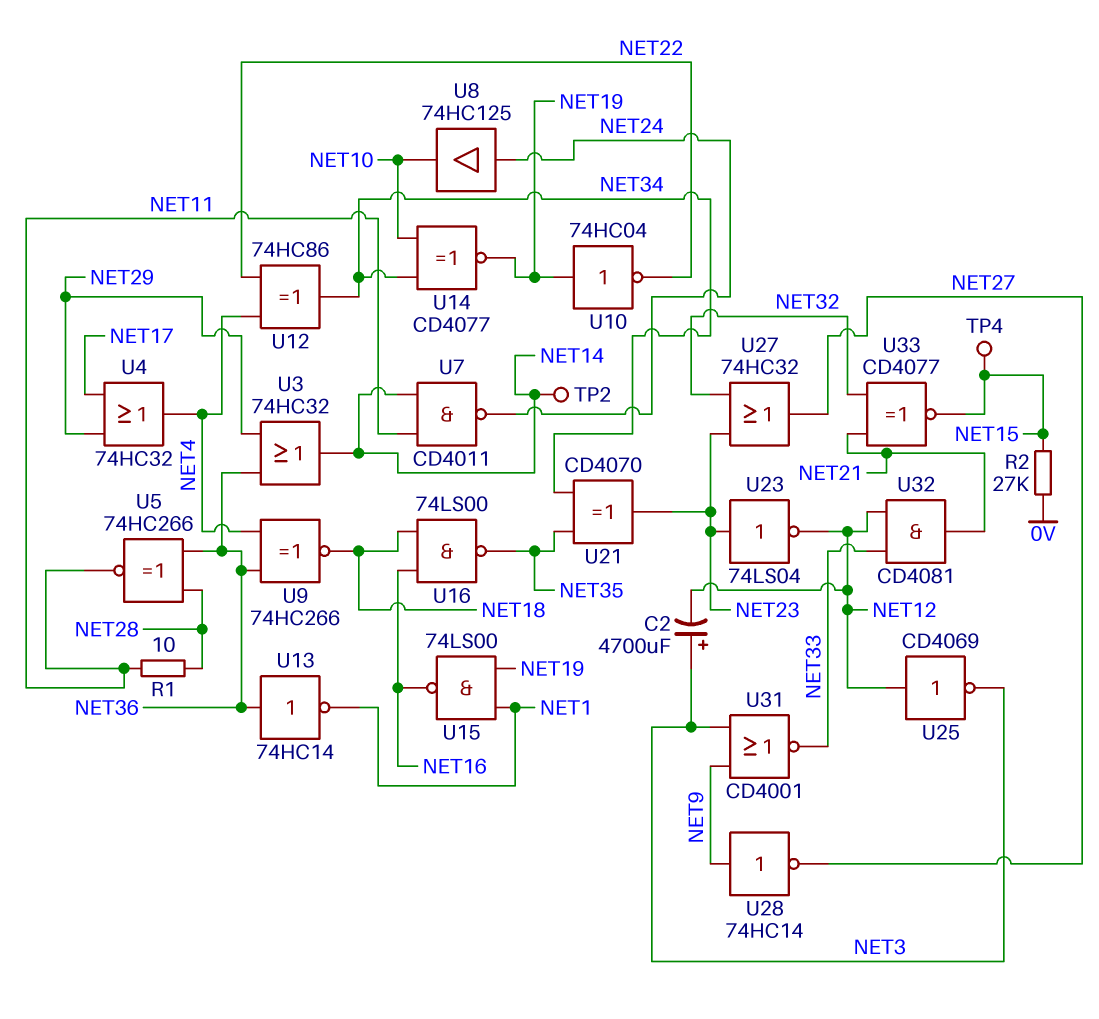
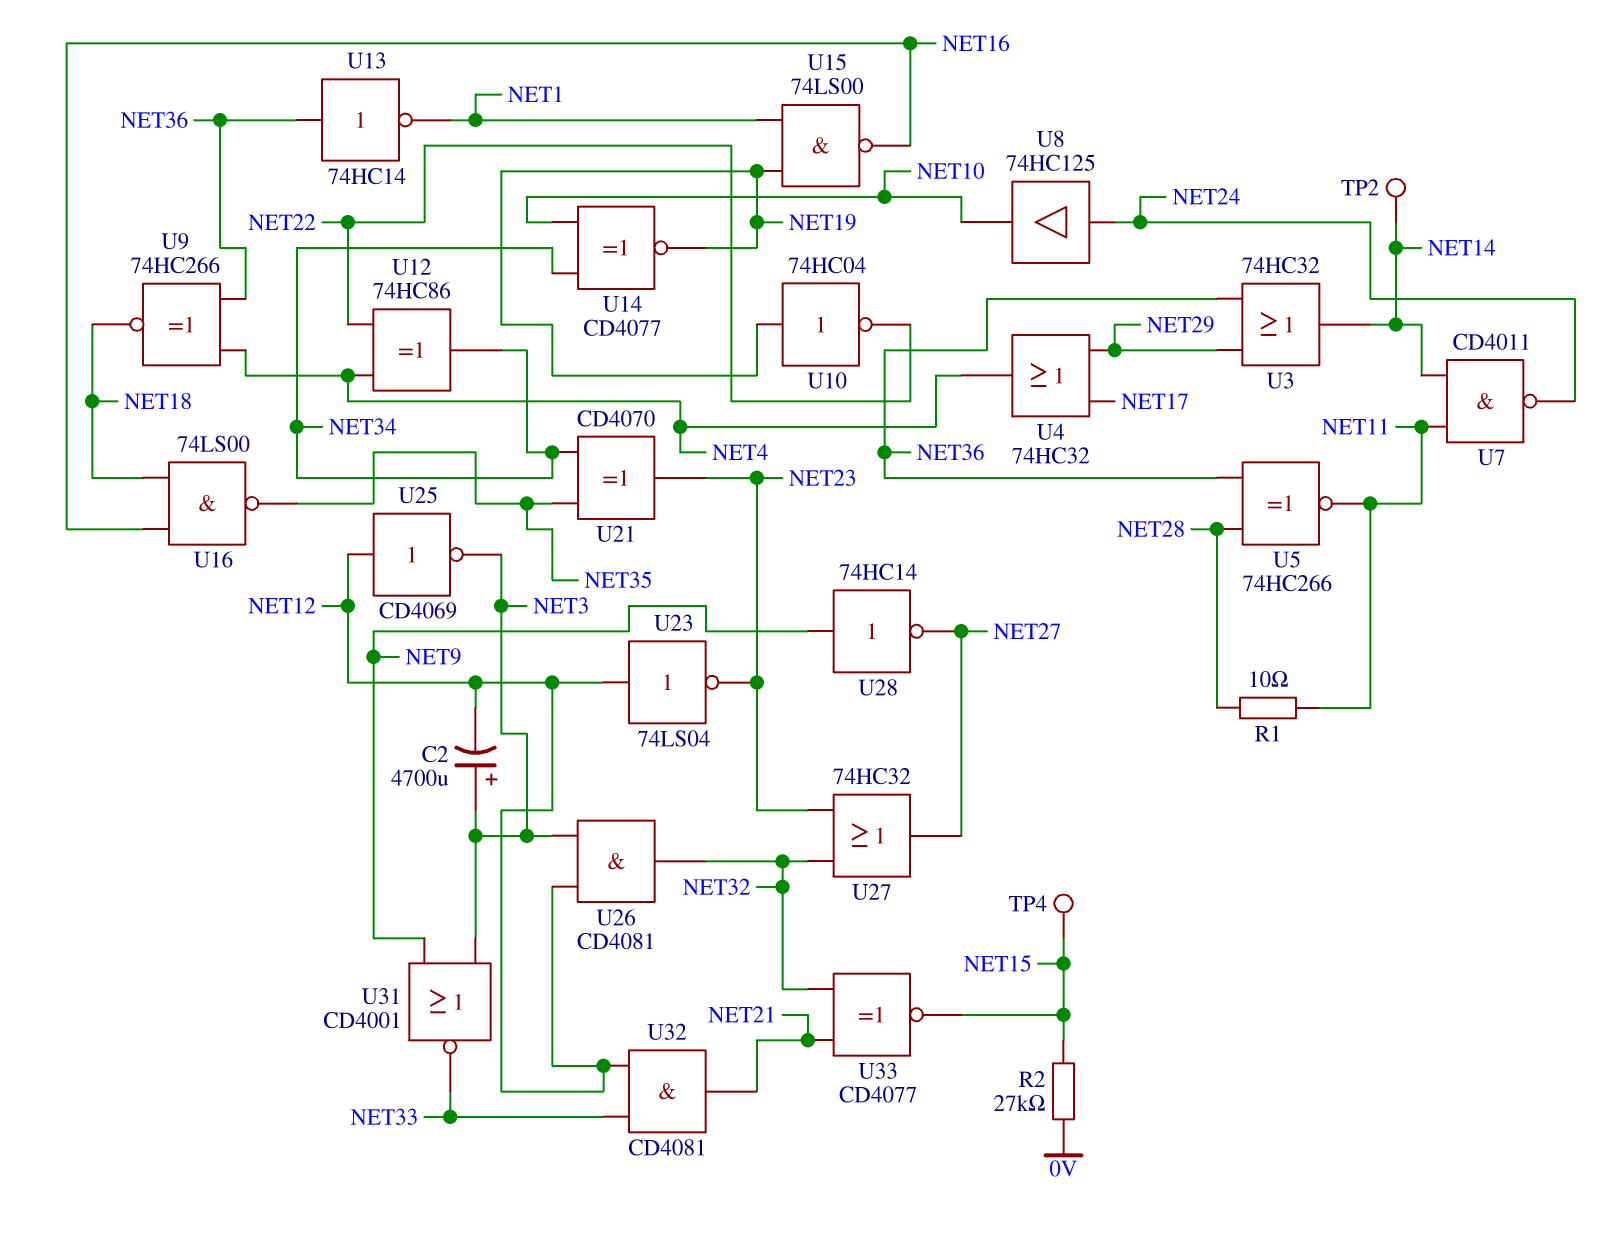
U23: NOT 74LS04 (in NET23, out NET12) -> NOT 74LS04 (in NET12, out NET23)
U26: none -> AND CD4081 (in NET3, in NET12, out NET32)

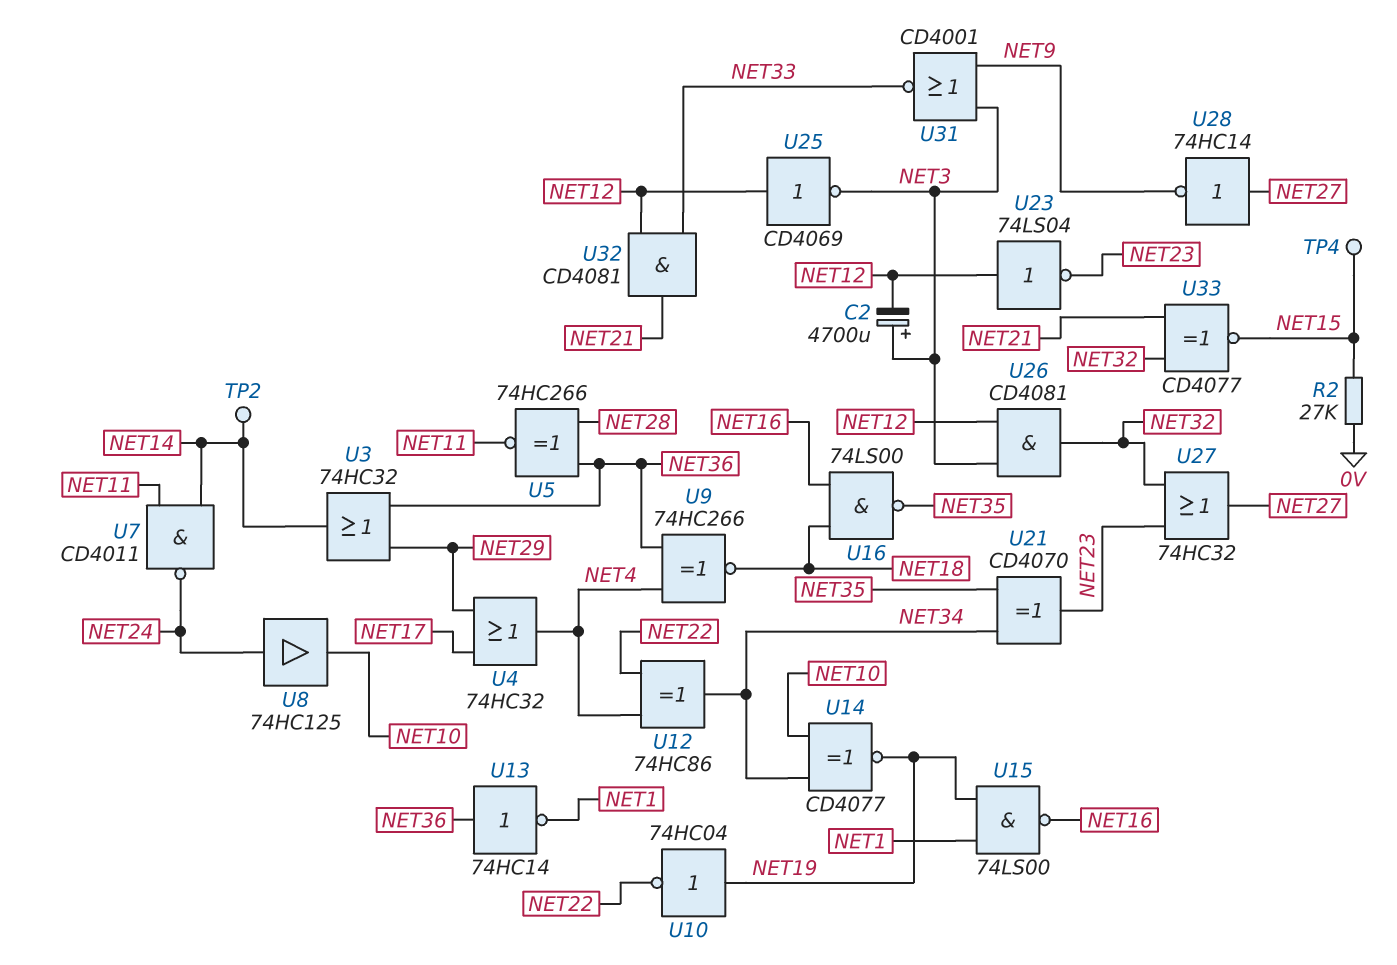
R1: 10 (NET11, NET28) -> none
U28: NOT 74HC14 (in NET9, out NET27) -> NOT 74HC14 (in NET27, out NET9)

